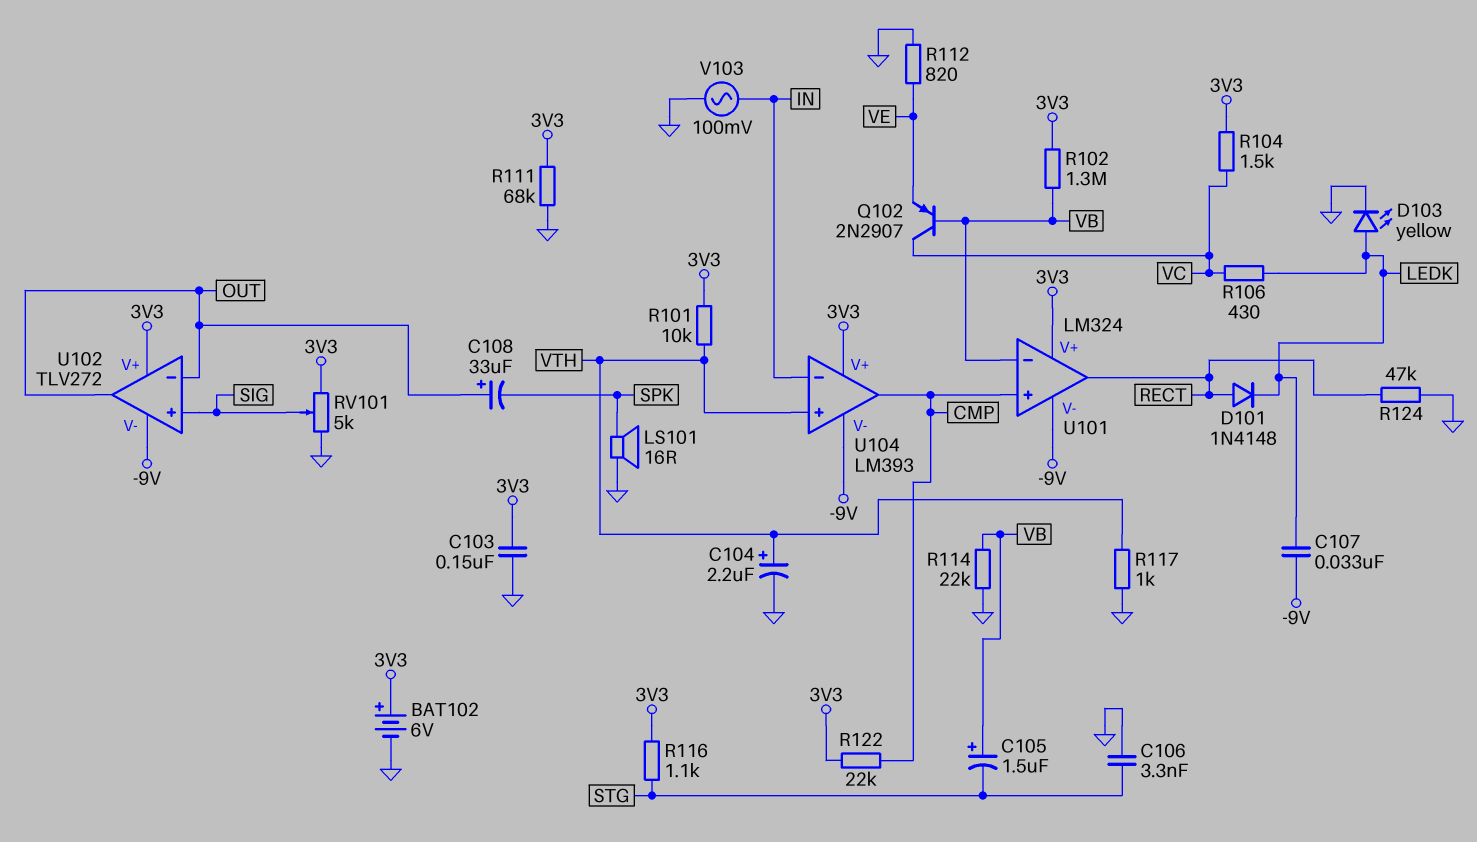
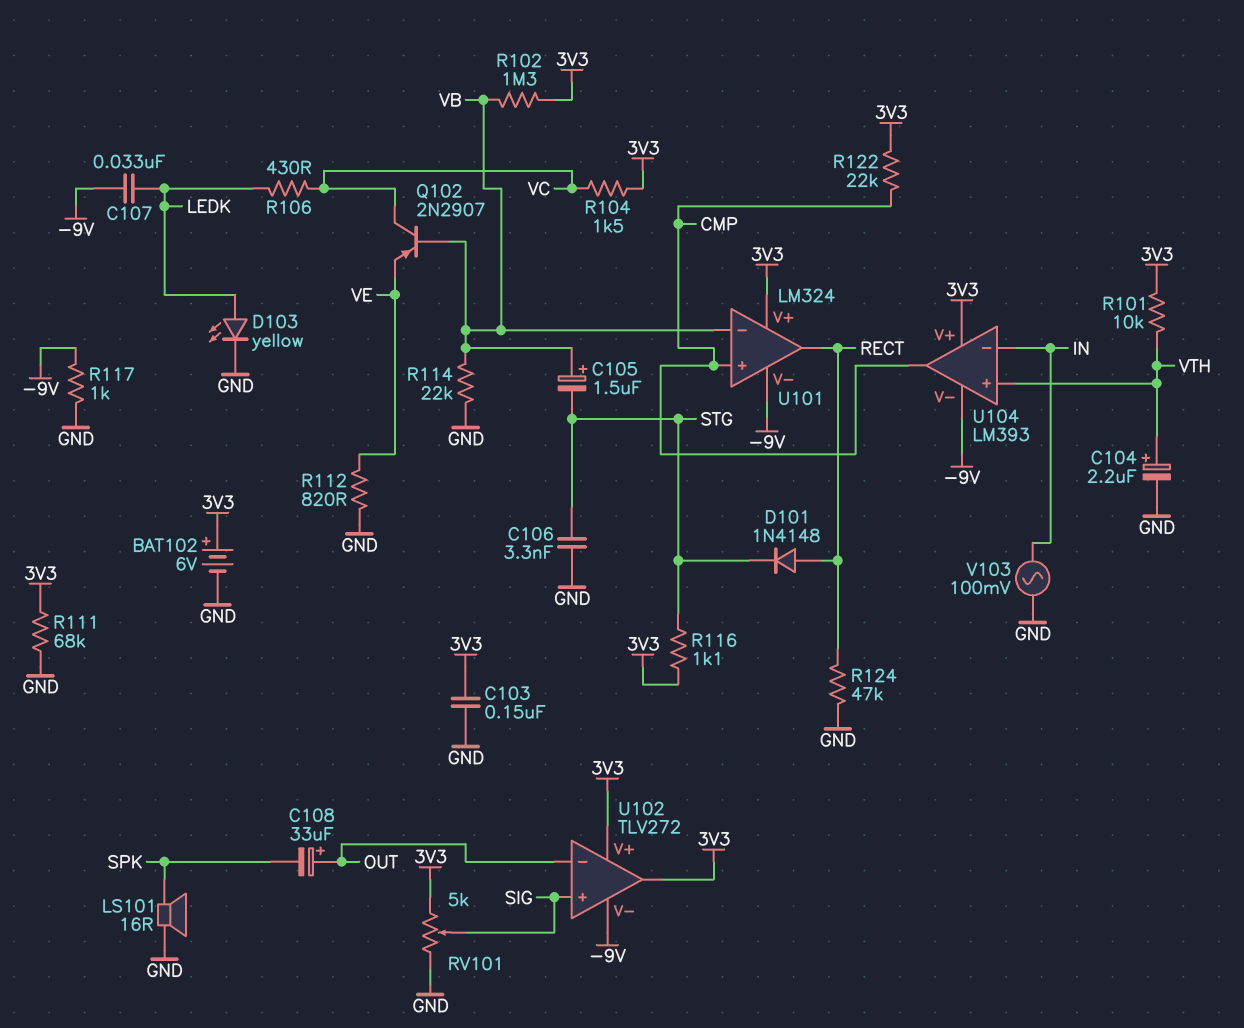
D101: diode 1N4148 (A RECT, K LEDK) -> diode 1N4148 (A RECT, K STG)
R117: 1k (GND, VTH) -> 1k (-9V, GND)
U102 pin out: OUT -> 3V3

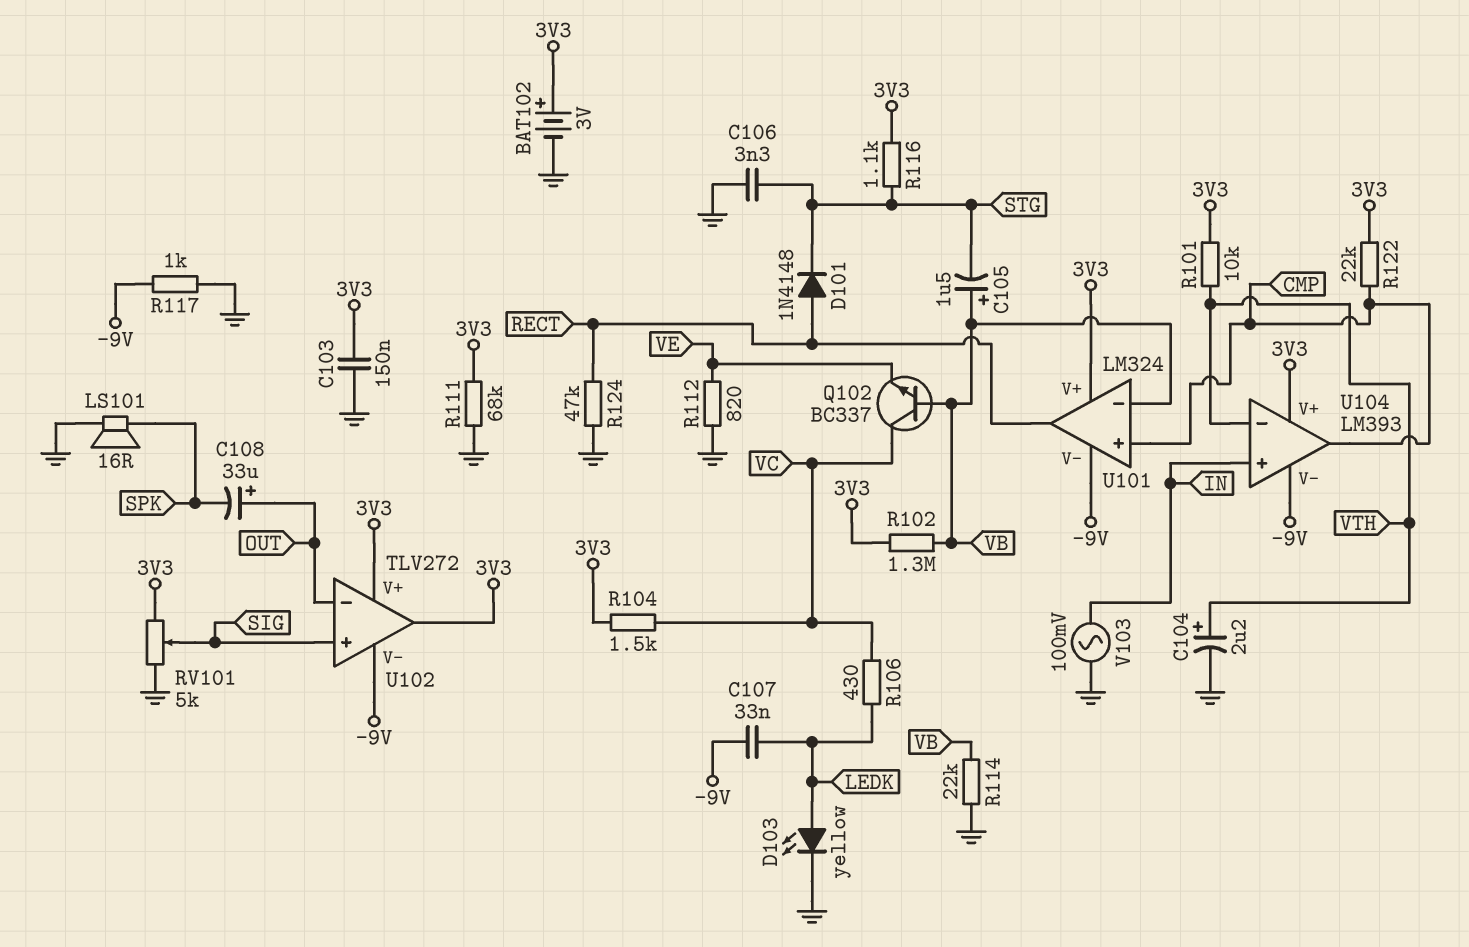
BAT102: 6V (plus 3V3, minus GND) -> 3V (plus 3V3, minus GND)
Q102: PNP 2N2907 (B VB, C VC, E VE) -> NPN BC337 (B VB, C VC, E VE)
U104 pin in+: VTH -> IN
U104 pin in-: IN -> VTH

